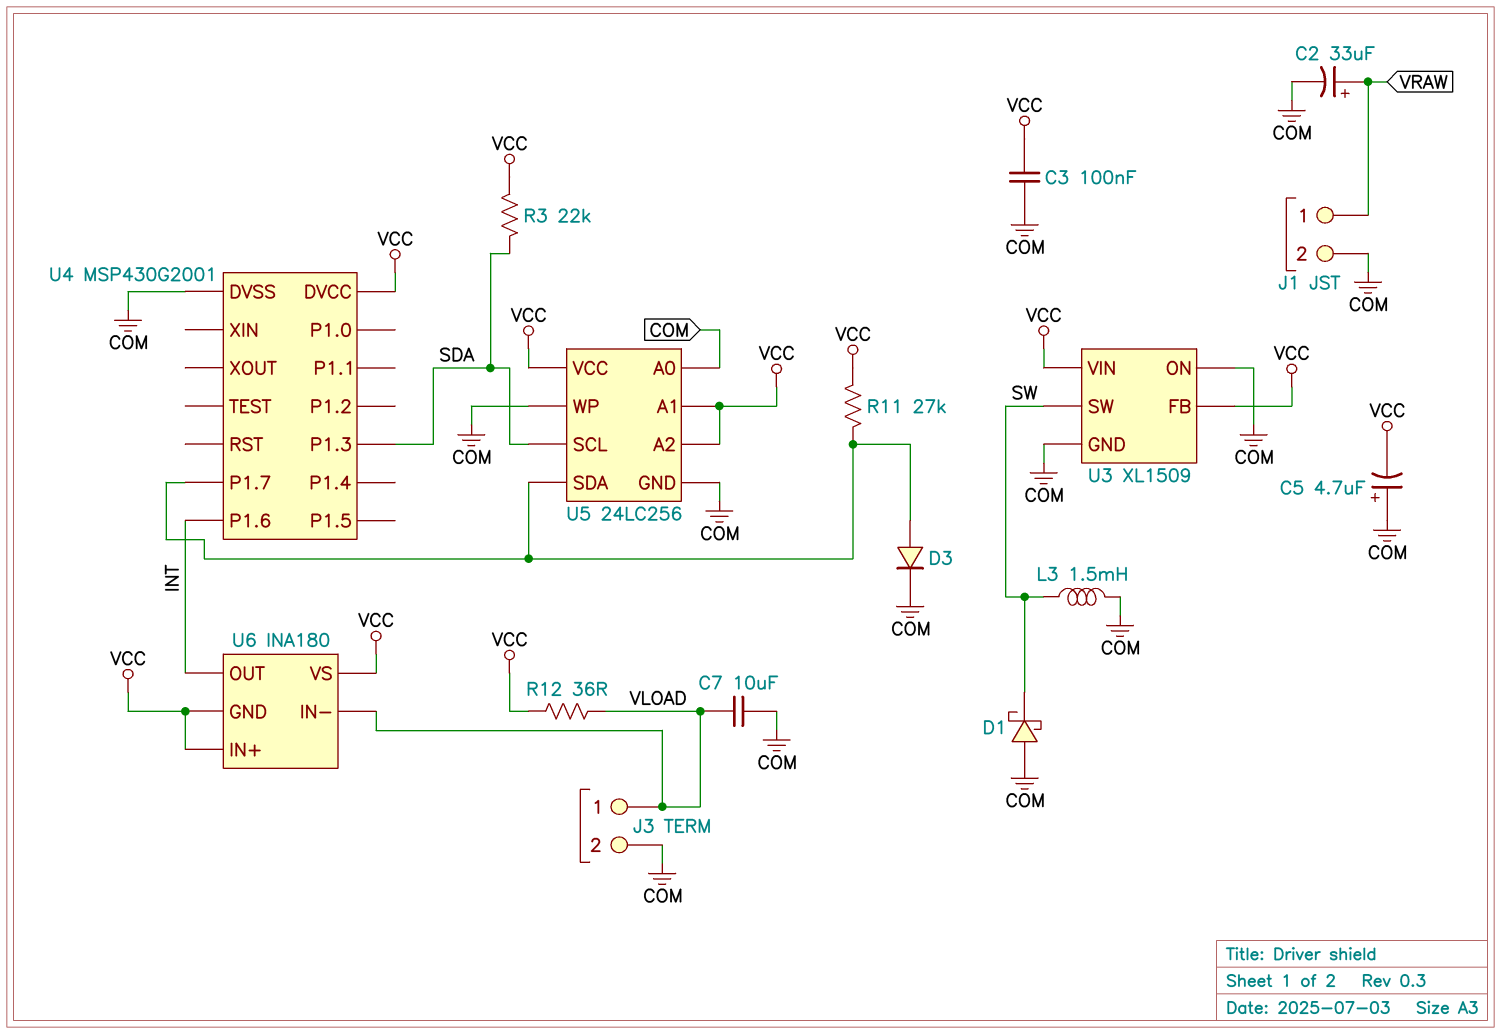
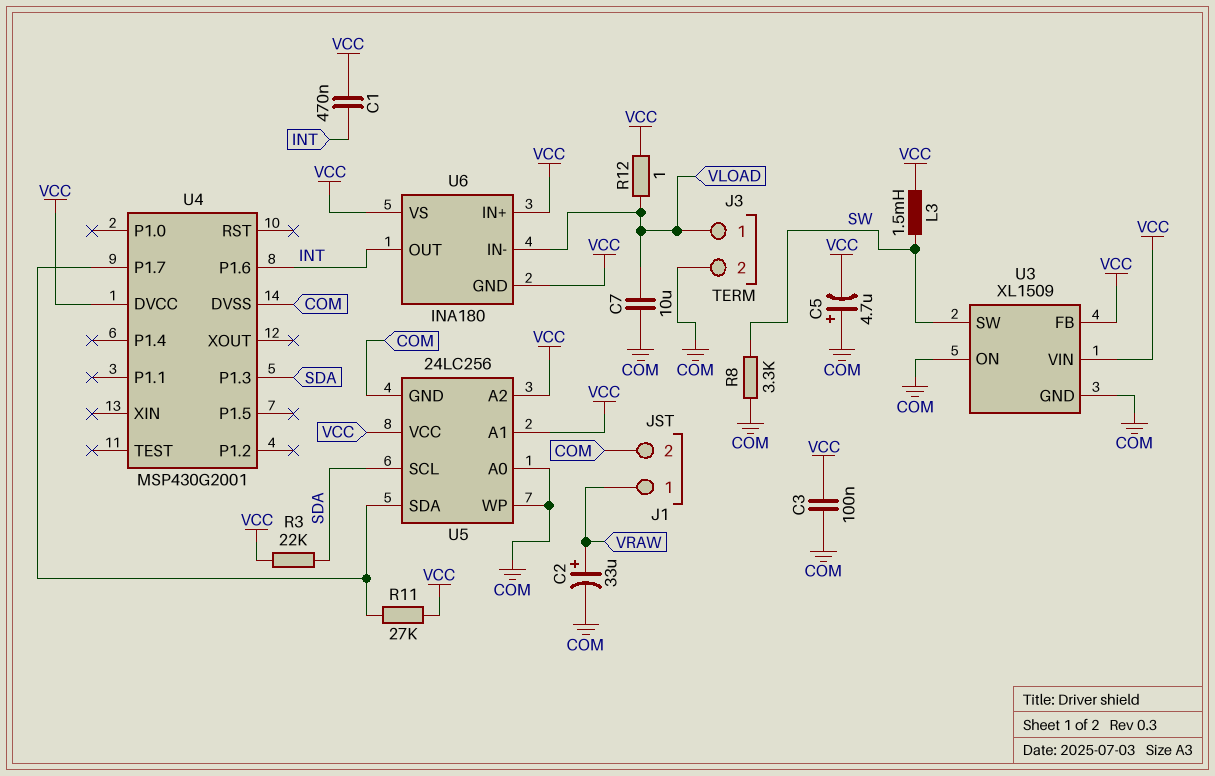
C1: none -> 470nF (INT, VCC)
D1: schottky (A COM, K SW) -> none
D3: diode (A U4/P1.7, K COM) -> none
L3: 1.5mH (COM, SW) -> 1.5mH (SW, VCC)
R8: none -> 3.3k (COM, SW)
R12: 36 (VCC, VLOAD) -> 1 (VCC, VLOAD)

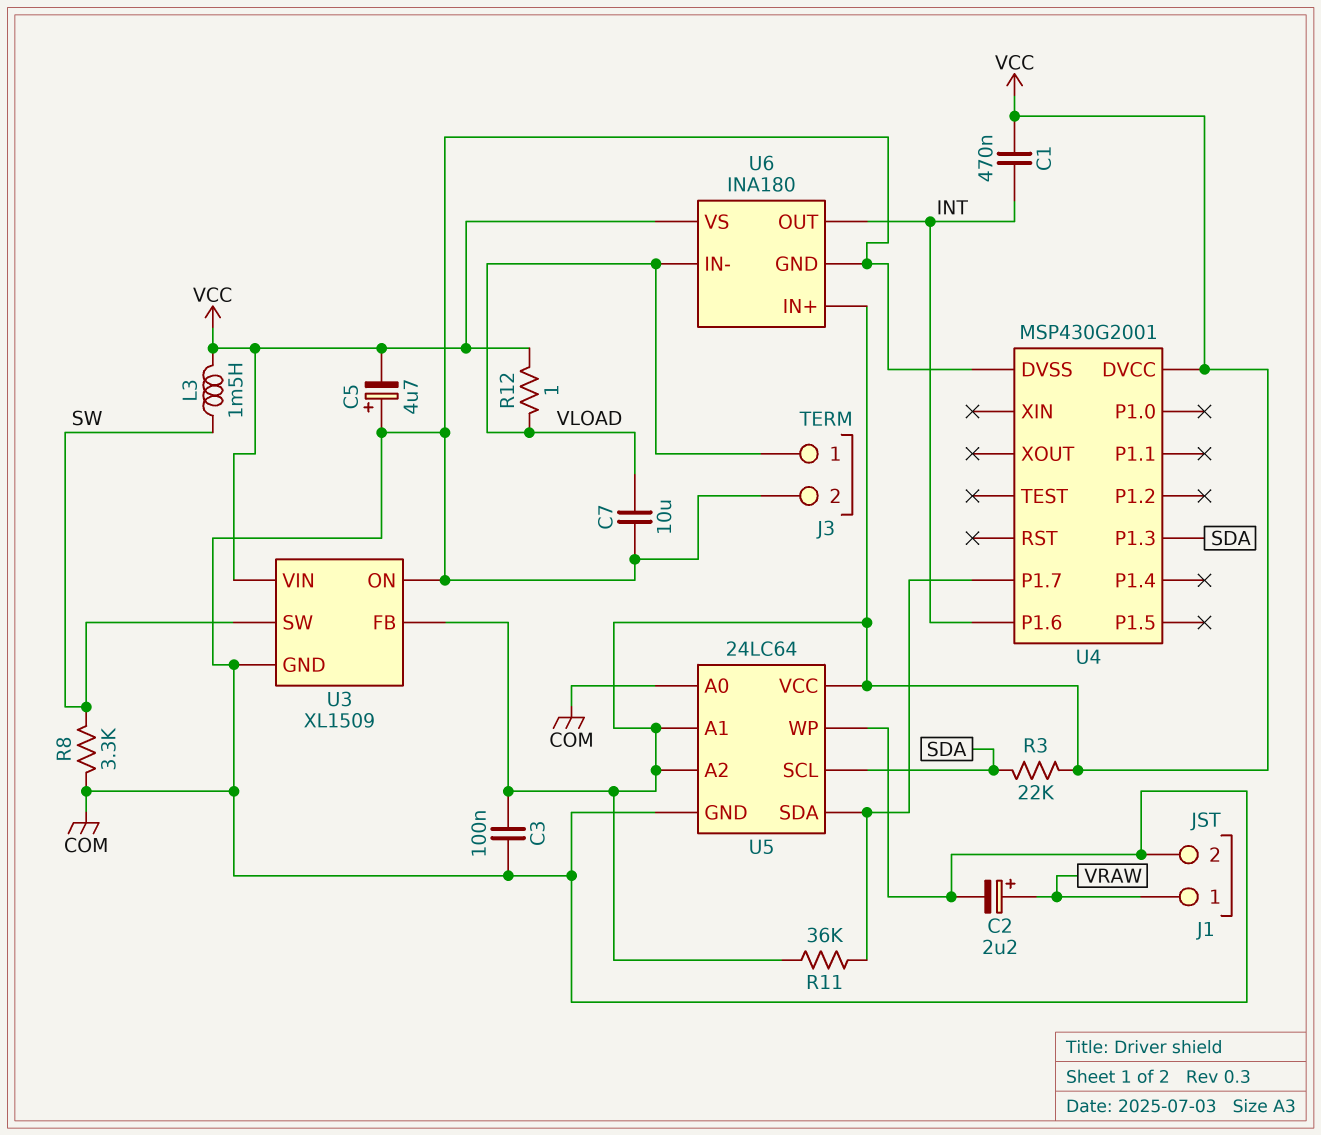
C2: 33uF (plus VRAW, minus COM) -> 2.2uF (plus VRAW, minus COM)
R11: 27k (U4/P1.7, VCC) -> 36k (U4/P1.7, VCC)
U5: 24LC256 -> 24LC64
U6 pin GND: VCC -> COM

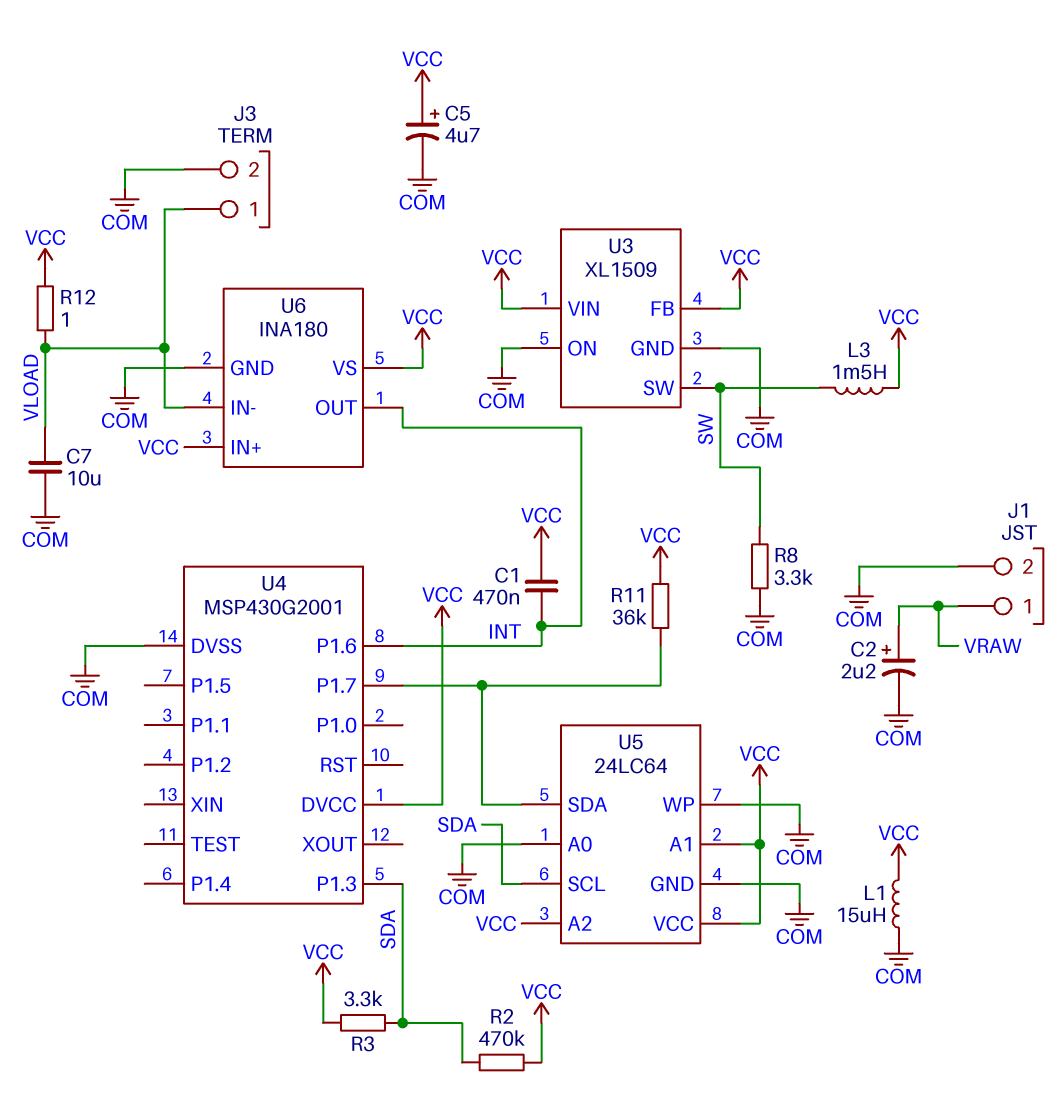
C3: 100nF (COM, VCC) -> none
C5: 4.7uF (plus COM, minus VCC) -> 4.7uF (plus VCC, minus COM)
L1: none -> 15uH (COM, VCC)
R2: none -> 470k (SDA, VCC)
R3: 22k (SDA, VCC) -> 3.3k (SDA, VCC)

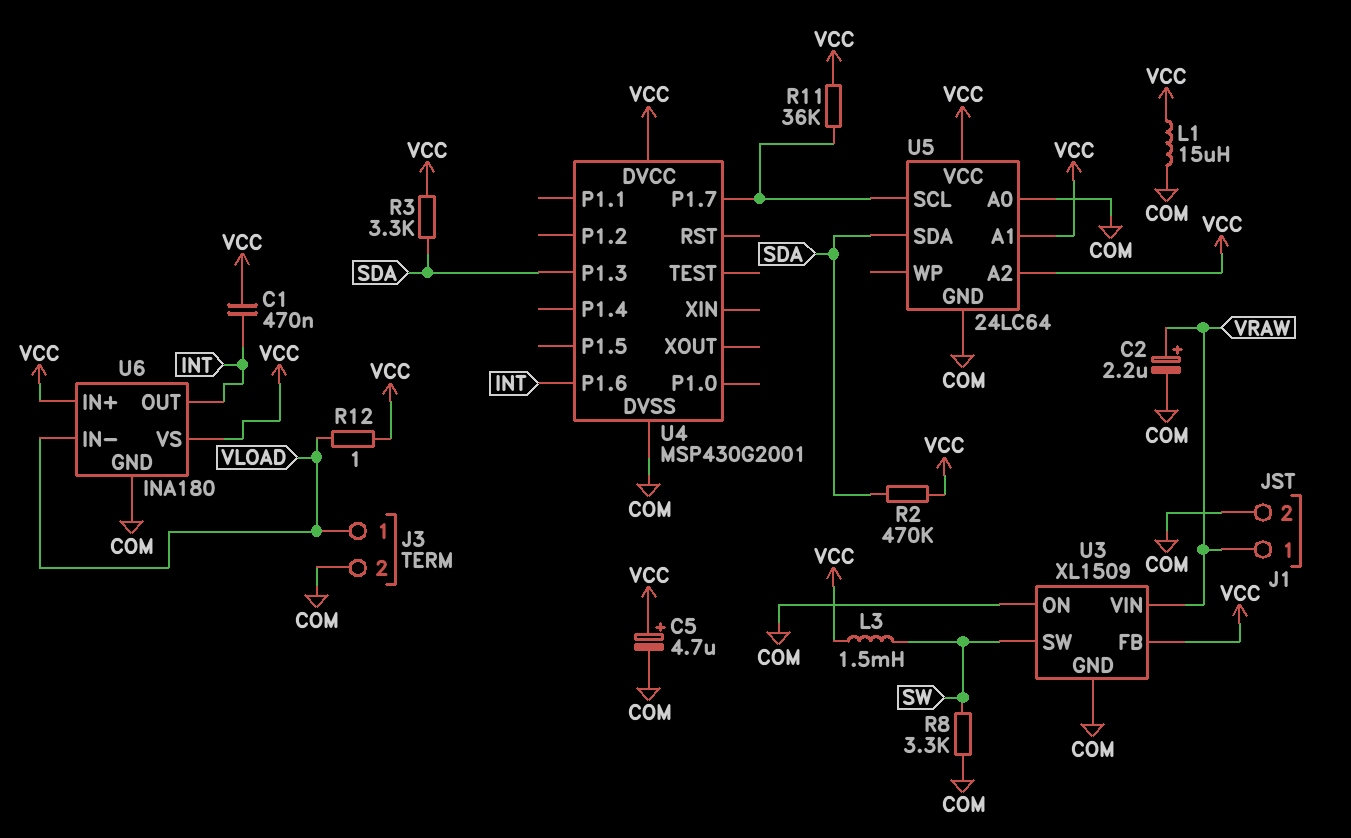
C7: 10uF (COM, VLOAD) -> none
U3 pin VIN: VCC -> VRAW
U5 pin SCL: SDA -> U4/P1.7
U5 pin SDA: U4/P1.7 -> SDA
U5 pin WP: COM -> none

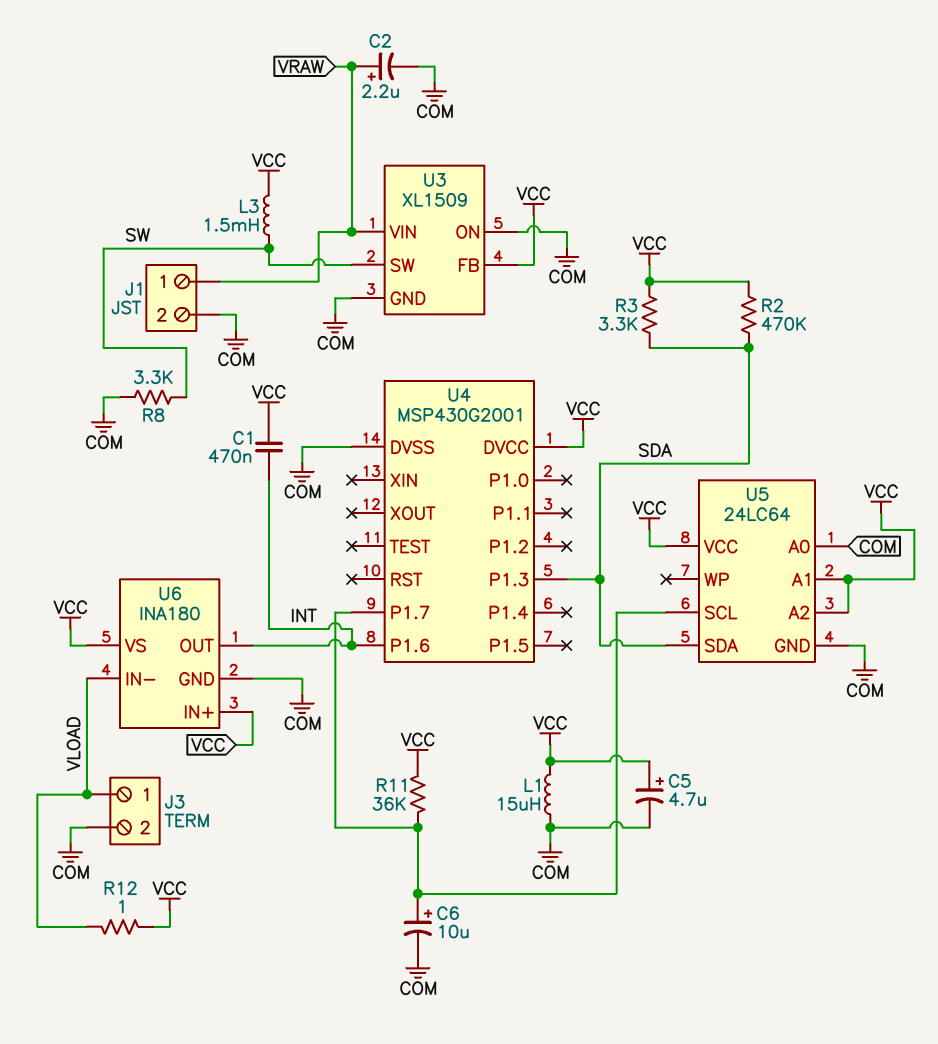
C6: none -> 10uF (plus U4/P1.7, minus COM)

